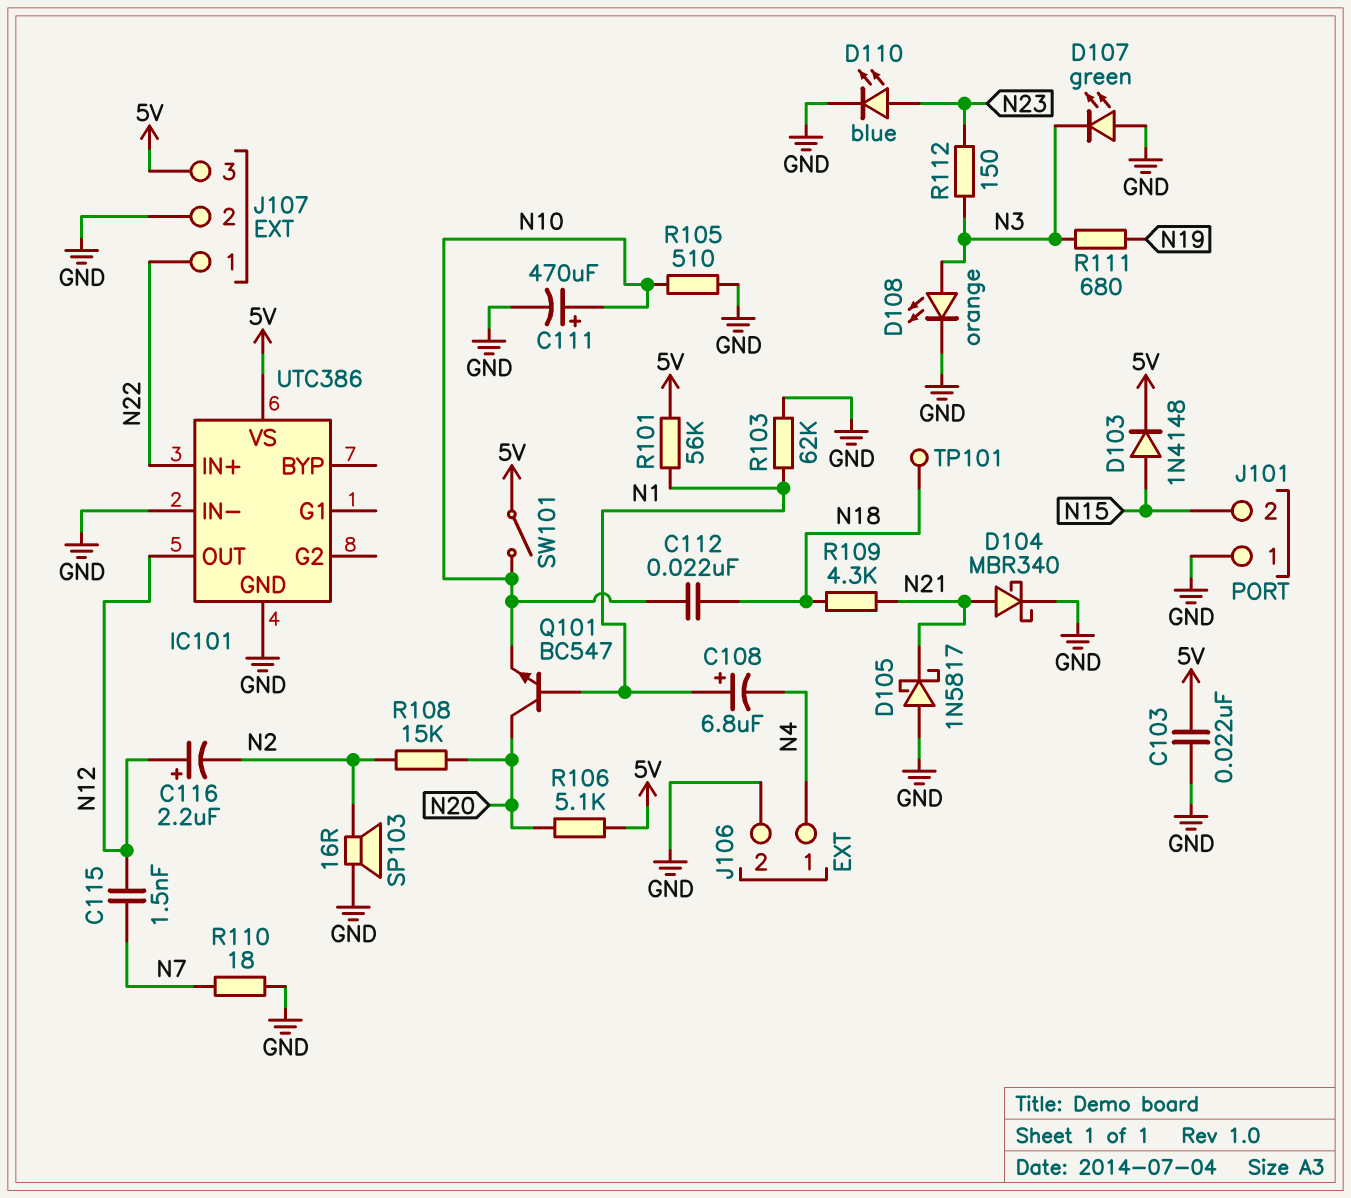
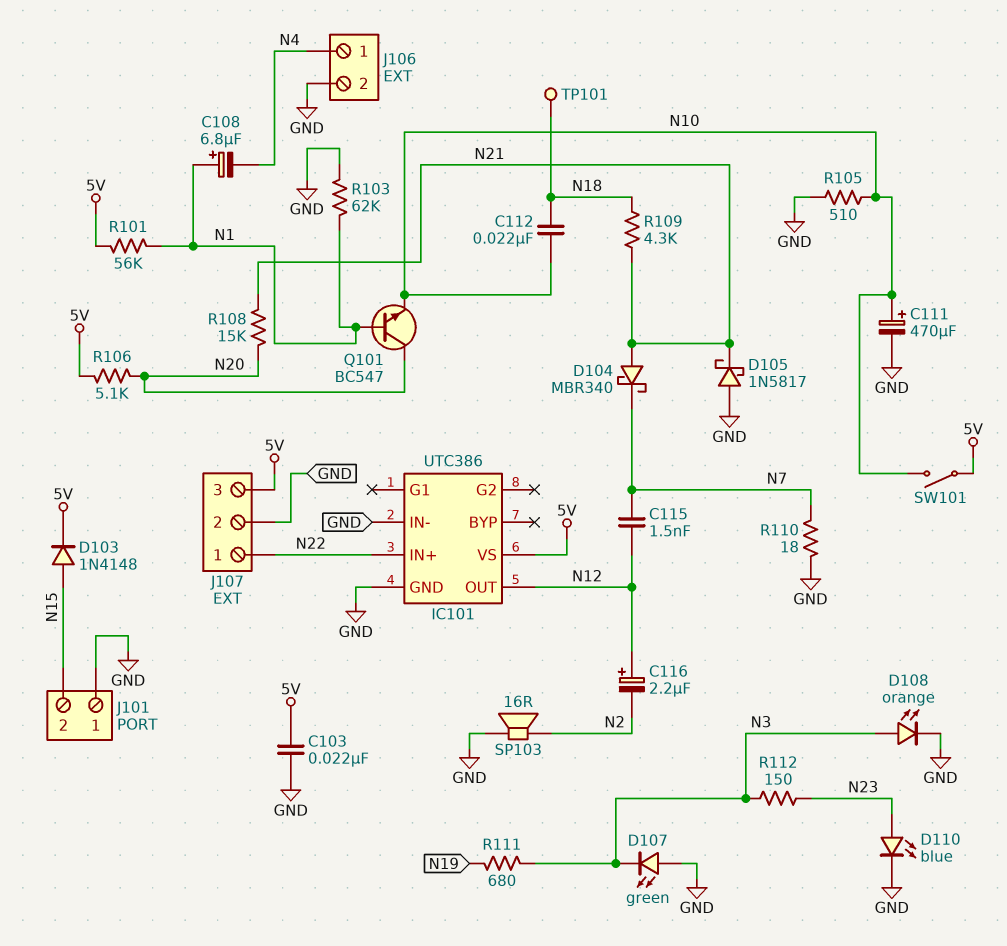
D104: schottky MBR340 (A N21, K GND) -> schottky MBR340 (A N21, K N7)
R108: 15k (N2, N20) -> 15k (N20, N21)

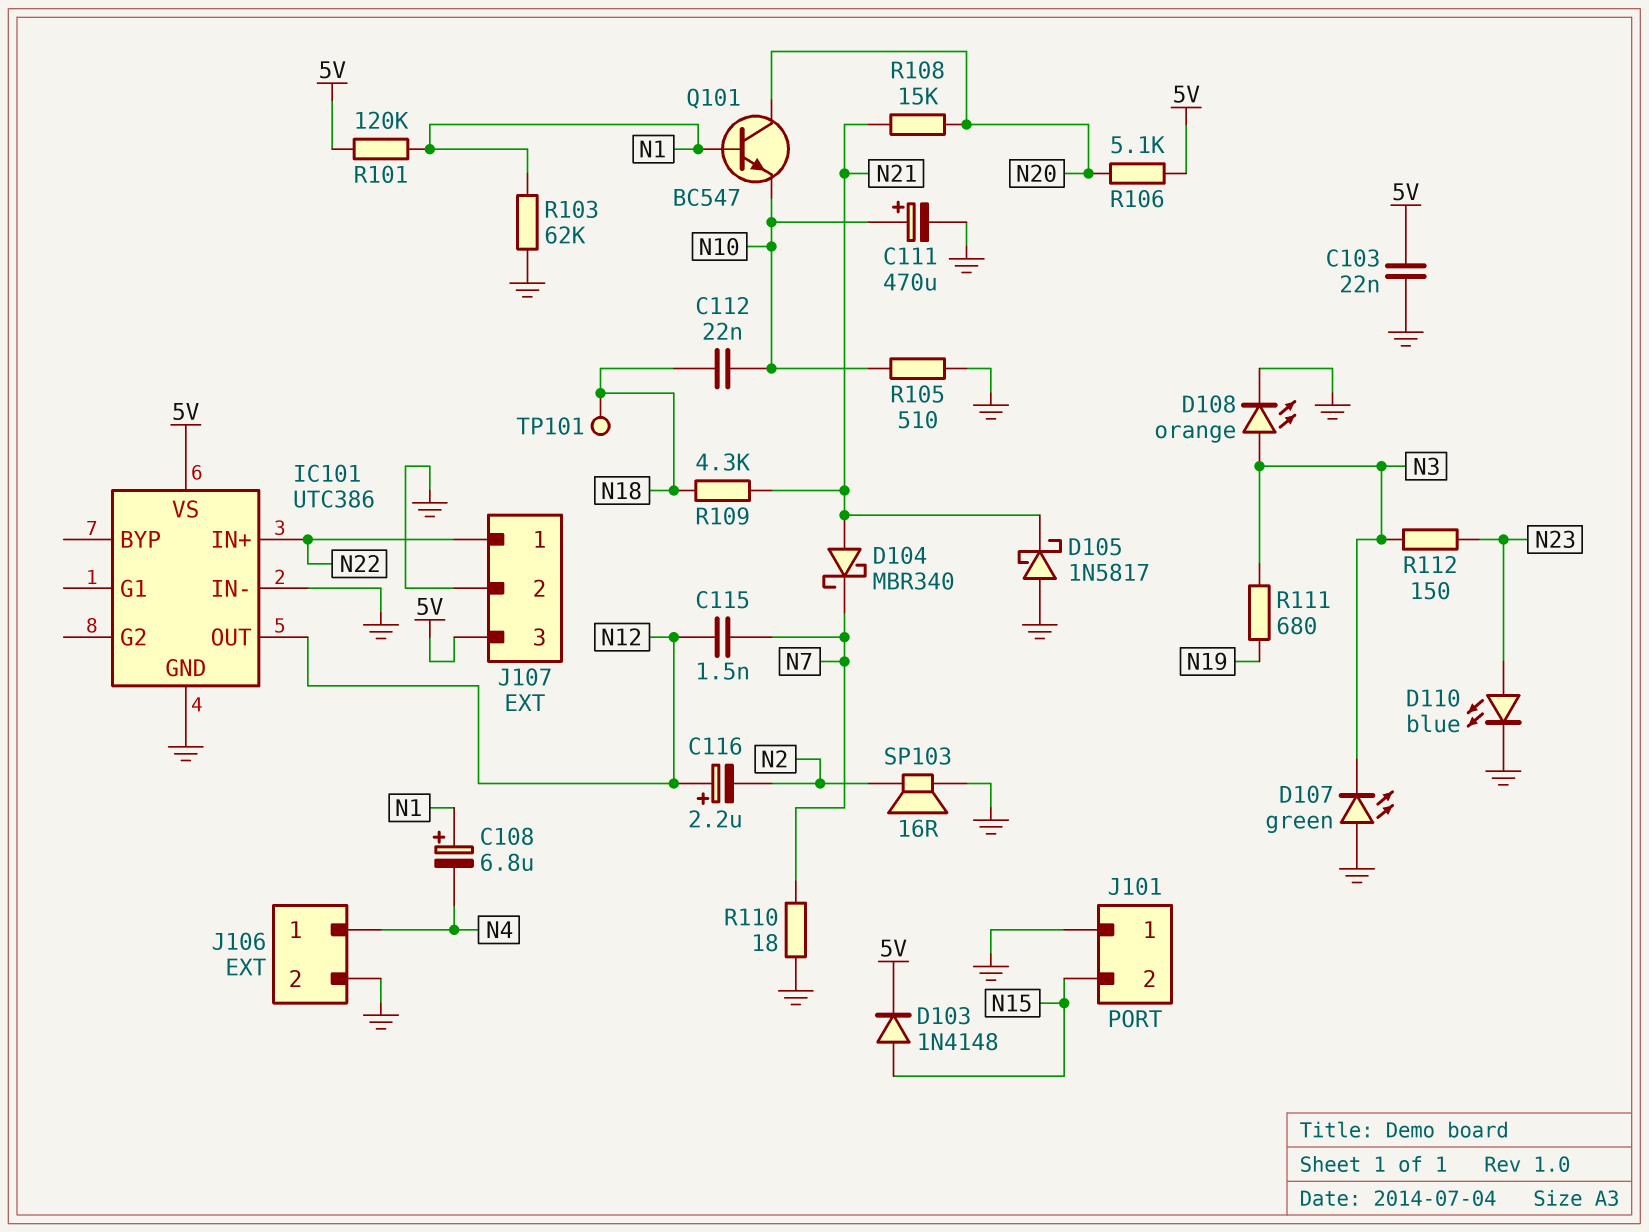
R101: 56k (5V, N1) -> 120k (5V, N1)
SW101: switch (5V, N10) -> none

